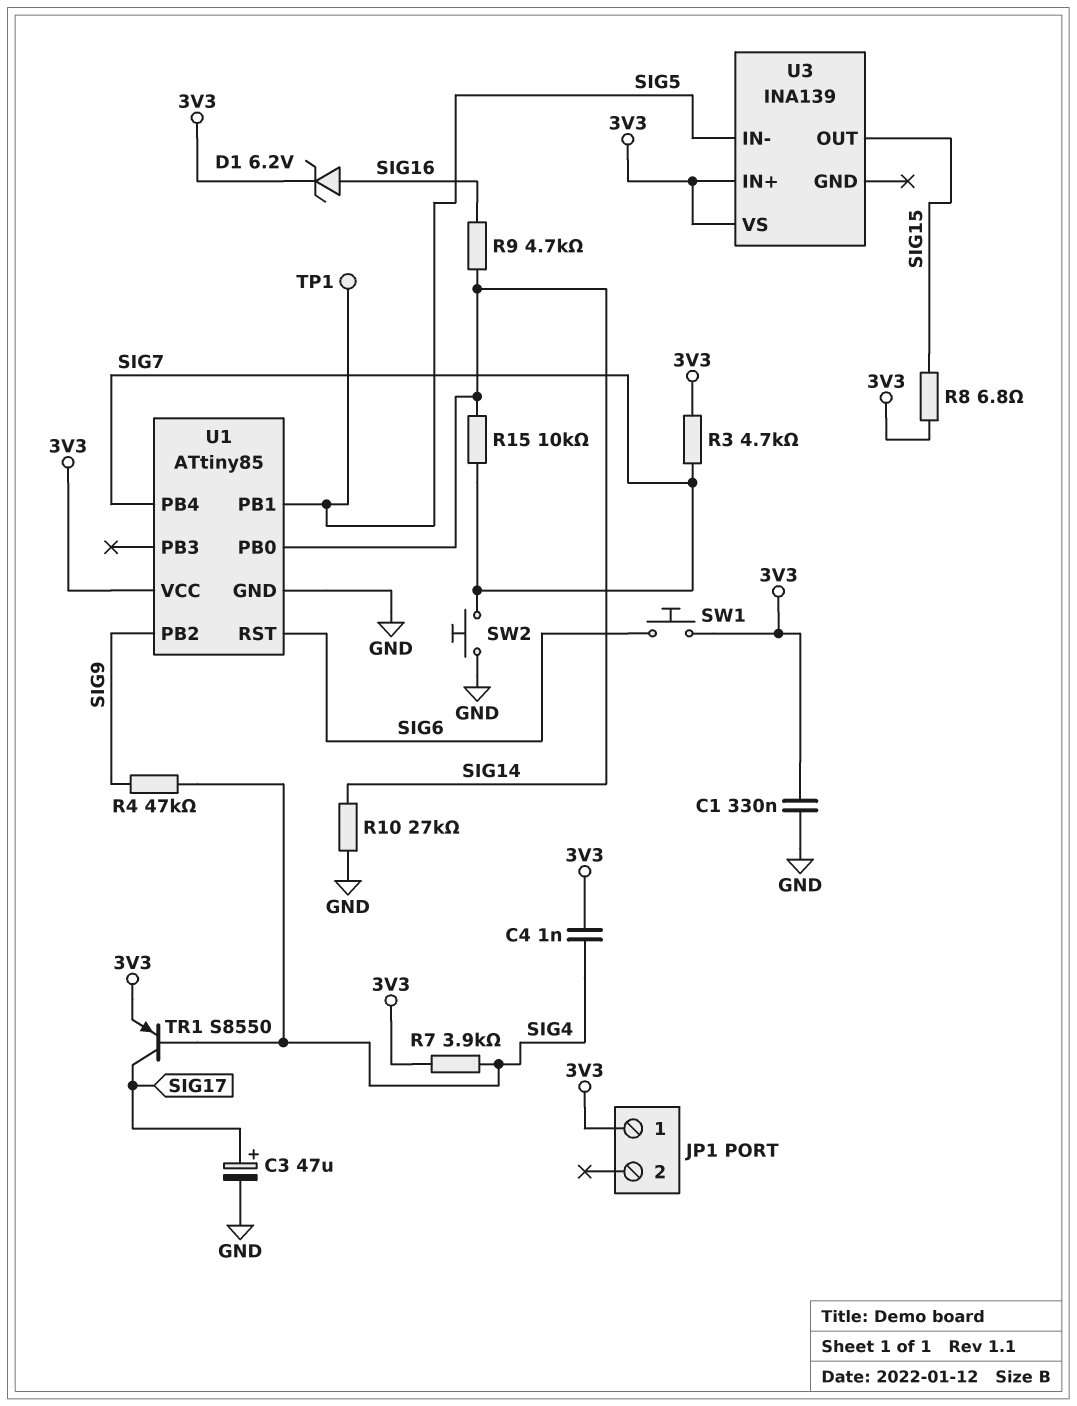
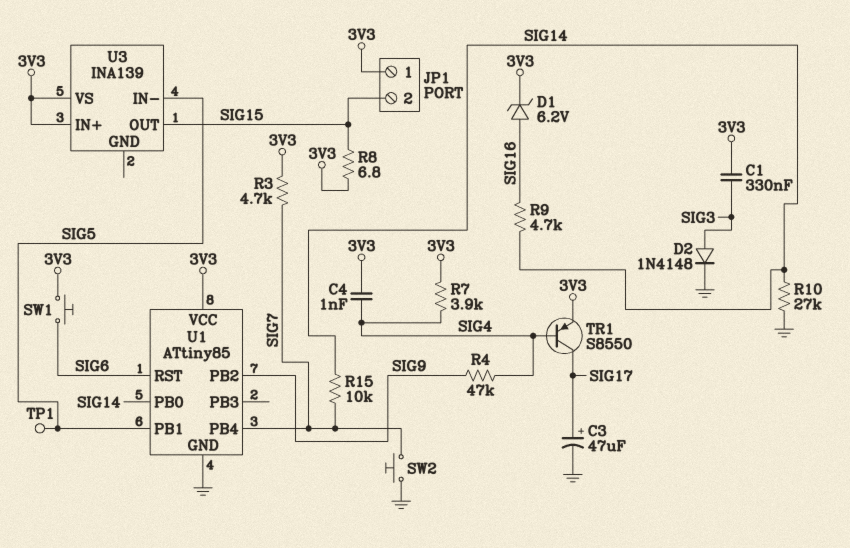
C1: 330nF (3V3, GND) -> 330nF (3V3, SIG3)
D2: none -> diode 1N4148 (A SIG3, K GND)
JP1 pin 2: none -> SIG15

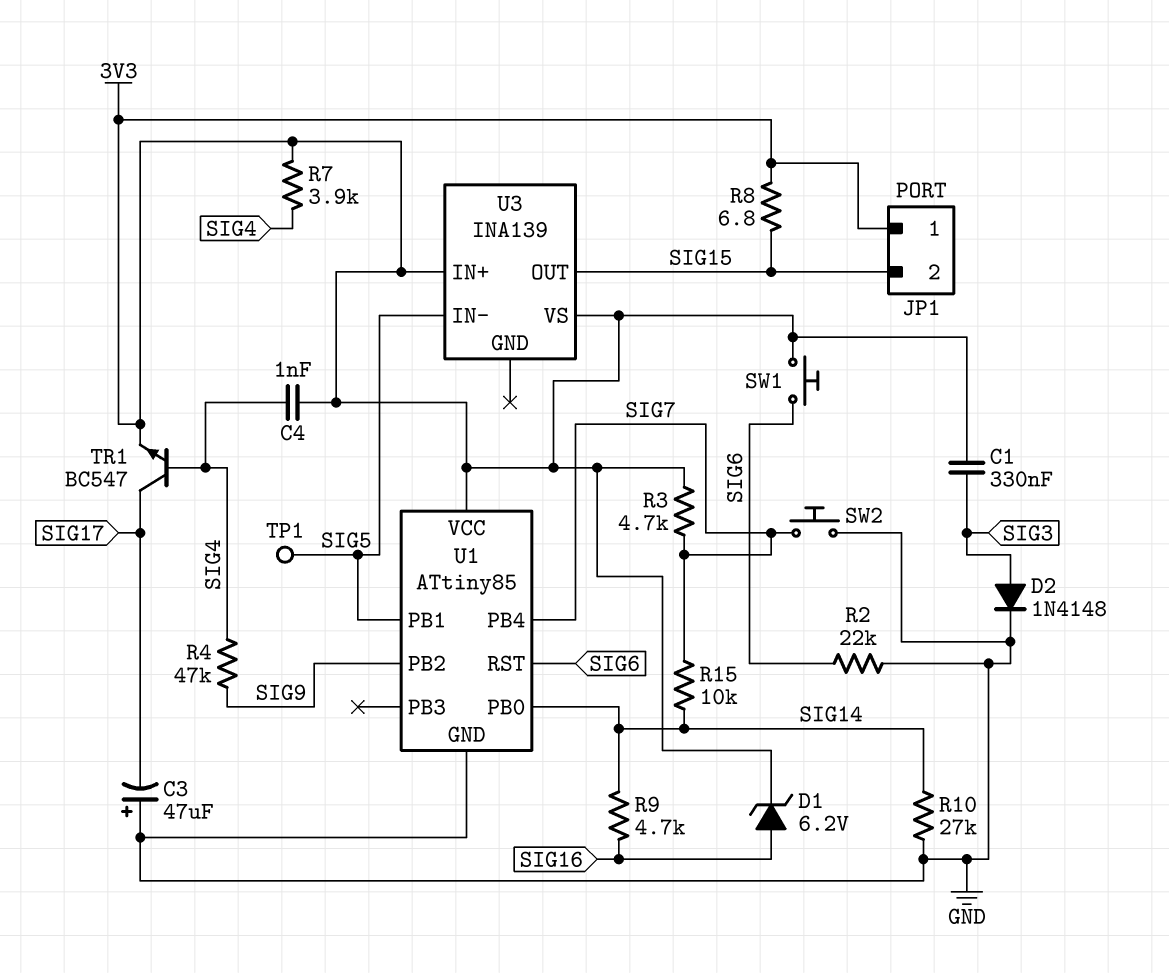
C3: 47uF (plus SIG17, minus GND) -> 47uF (plus GND, minus SIG17)
R2: none -> 22k (GND, SIG6)
TR1: PNP S8550 (B SIG4, C SIG17, E 3V3) -> NPN BC547 (B SIG4, C SIG17, E 3V3)

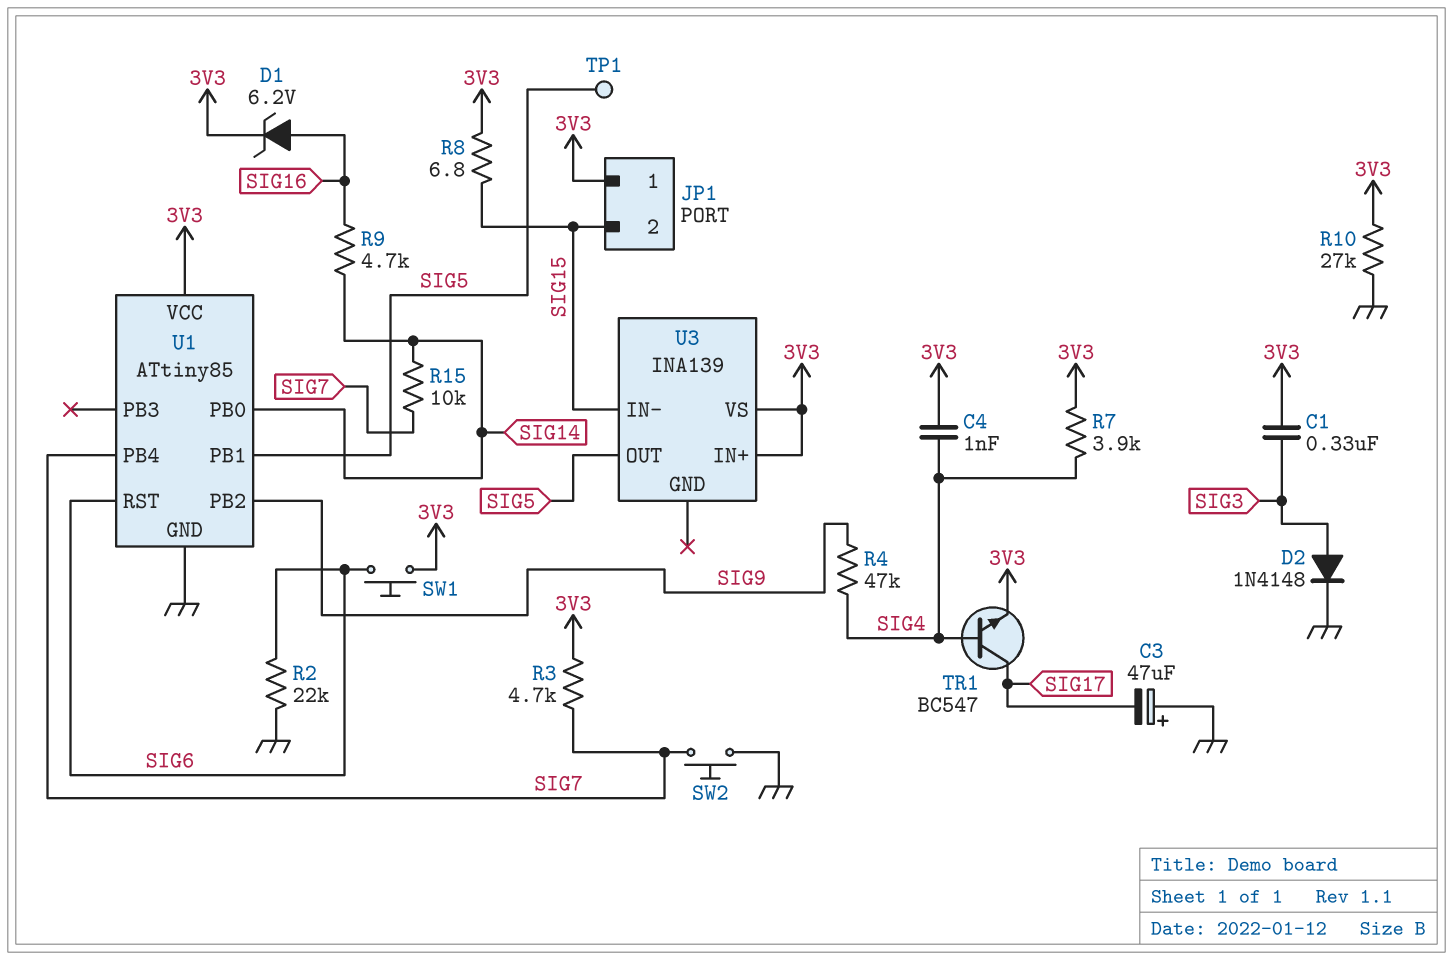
R10: 27k (GND, SIG14) -> 27k (3V3, GND)
U3 pin IN-: SIG5 -> SIG15
U3 pin OUT: SIG15 -> SIG5

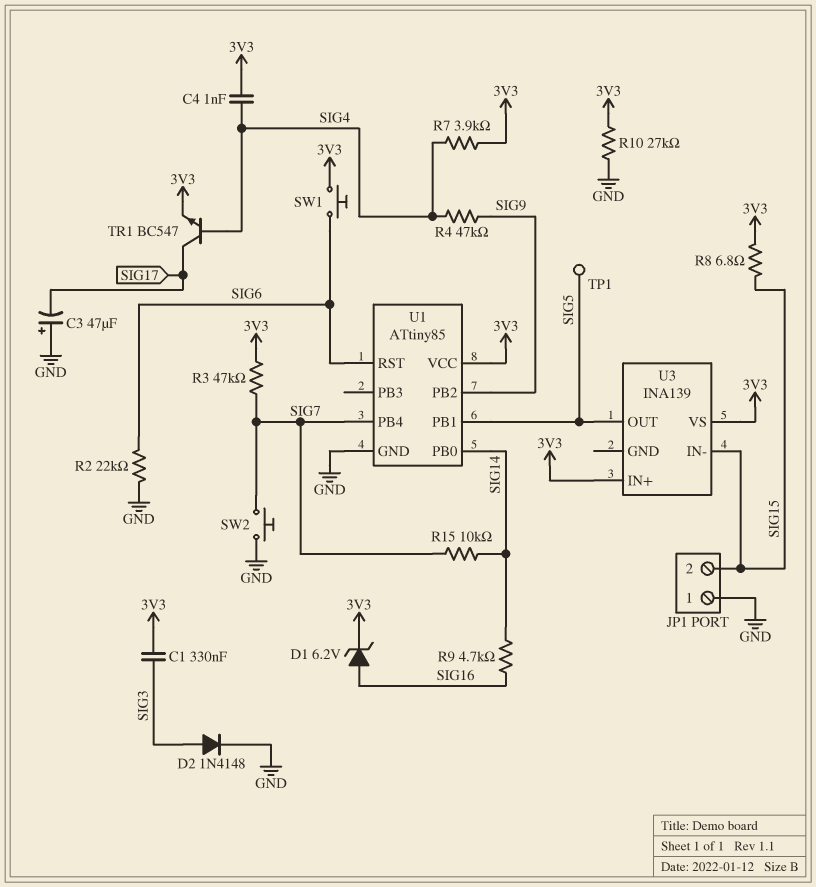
JP1 pin 1: 3V3 -> GND
R3: 4.7k (3V3, SIG7) -> 47k (3V3, SIG7)

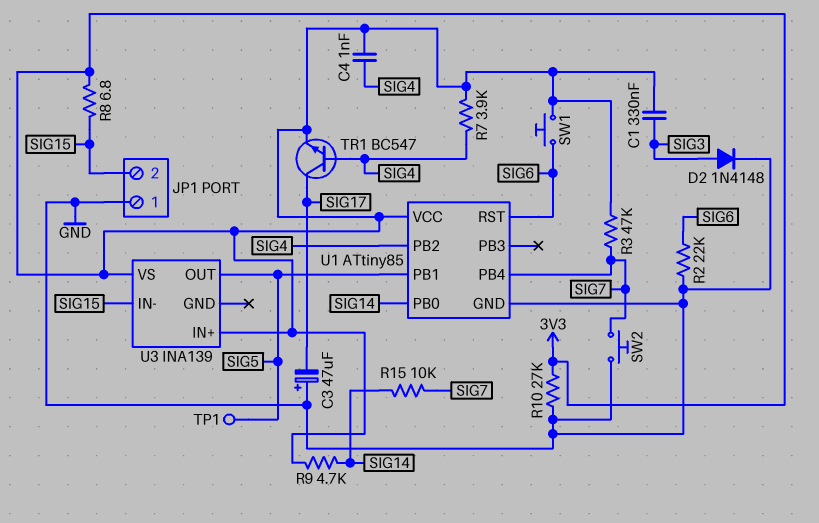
D1: zener 6.2V (A SIG16, K 3V3) -> none
R4: 47k (SIG4, SIG9) -> none
R9: 4.7k (SIG14, SIG16) -> 4.7k (3V3, SIG14)
U1 pin PB2: SIG9 -> SIG4

